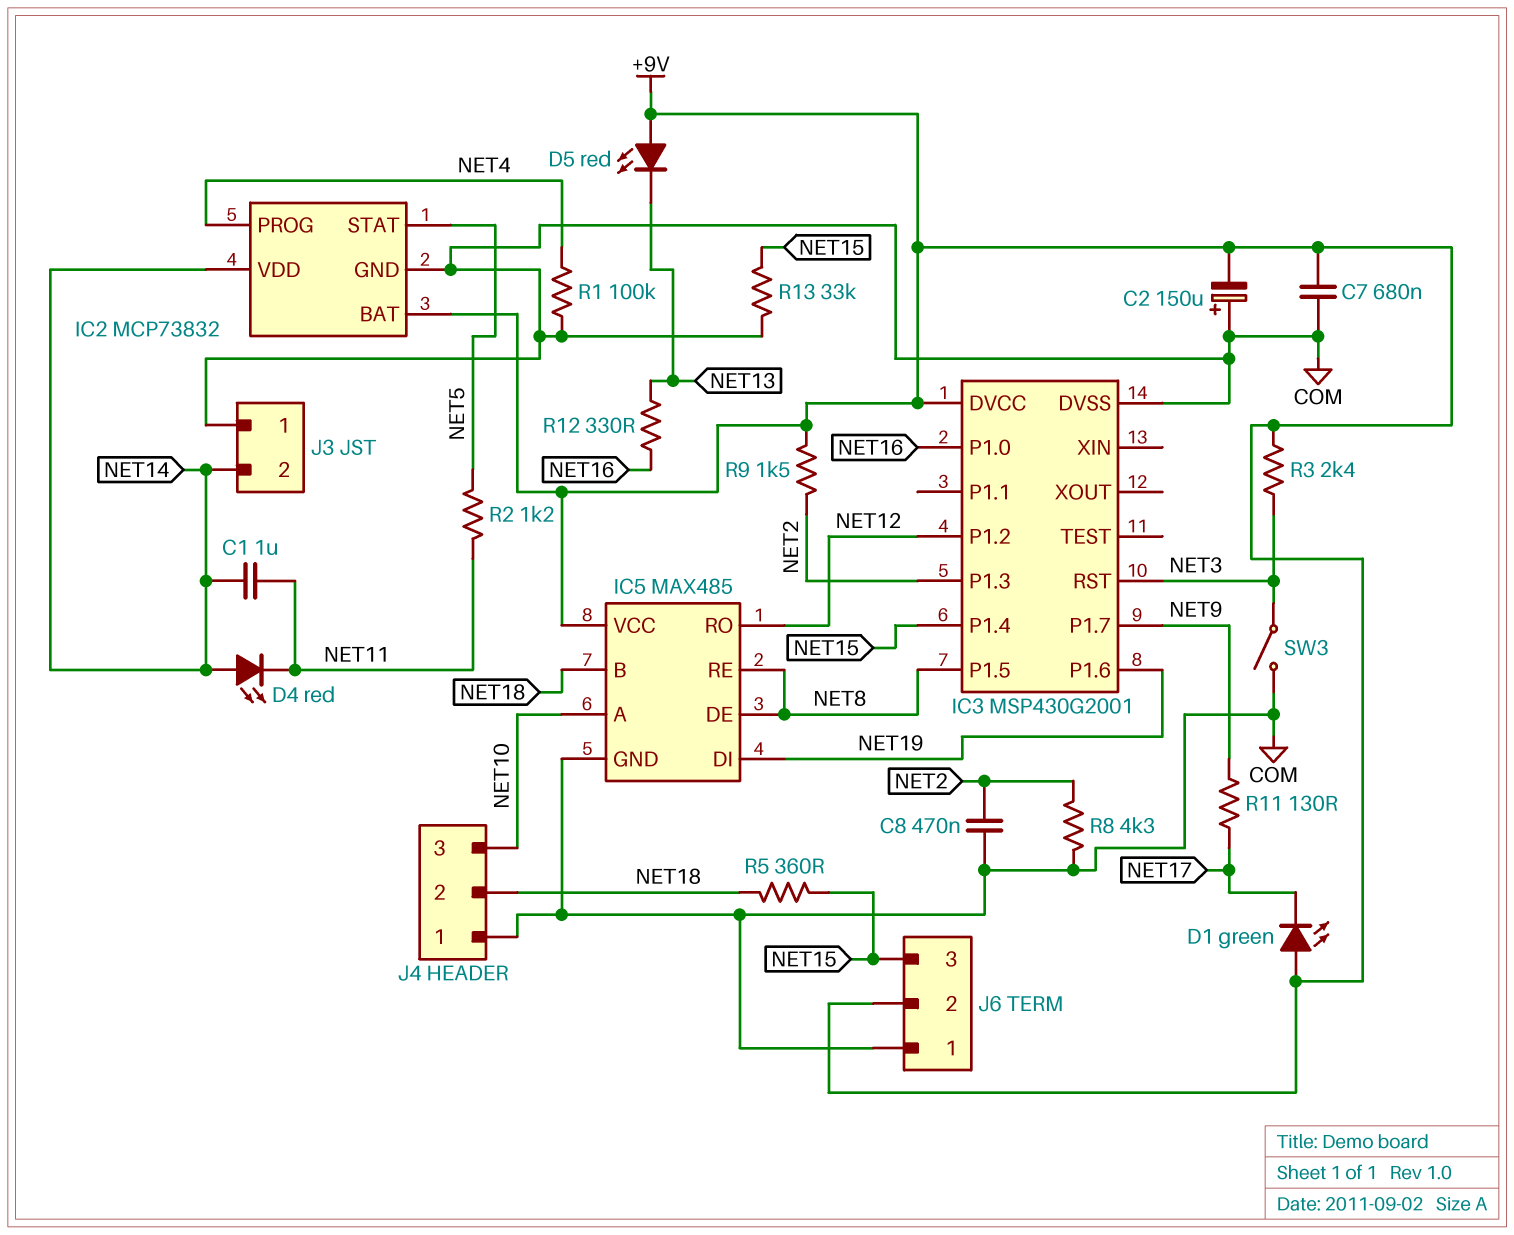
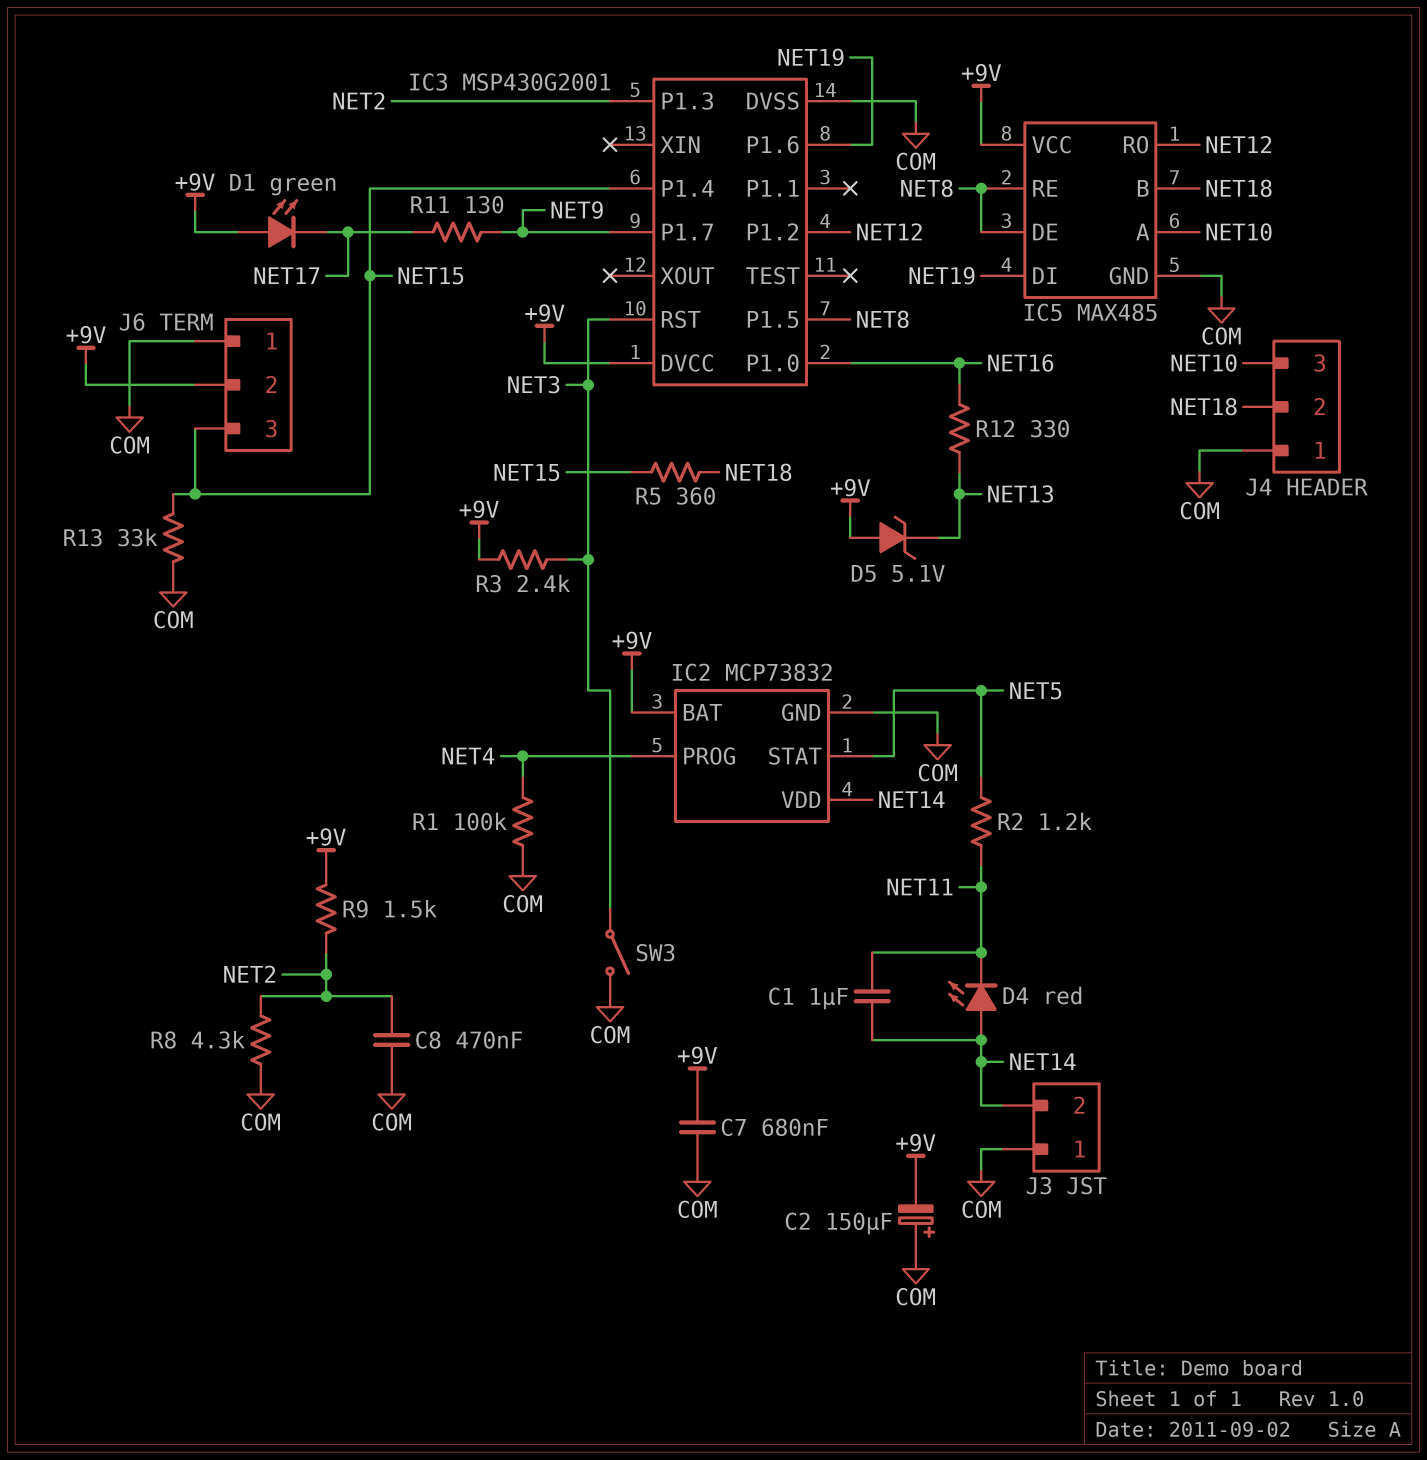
D5: LED red (A +9V, K NET13) -> zener 5.1V (A +9V, K NET13)

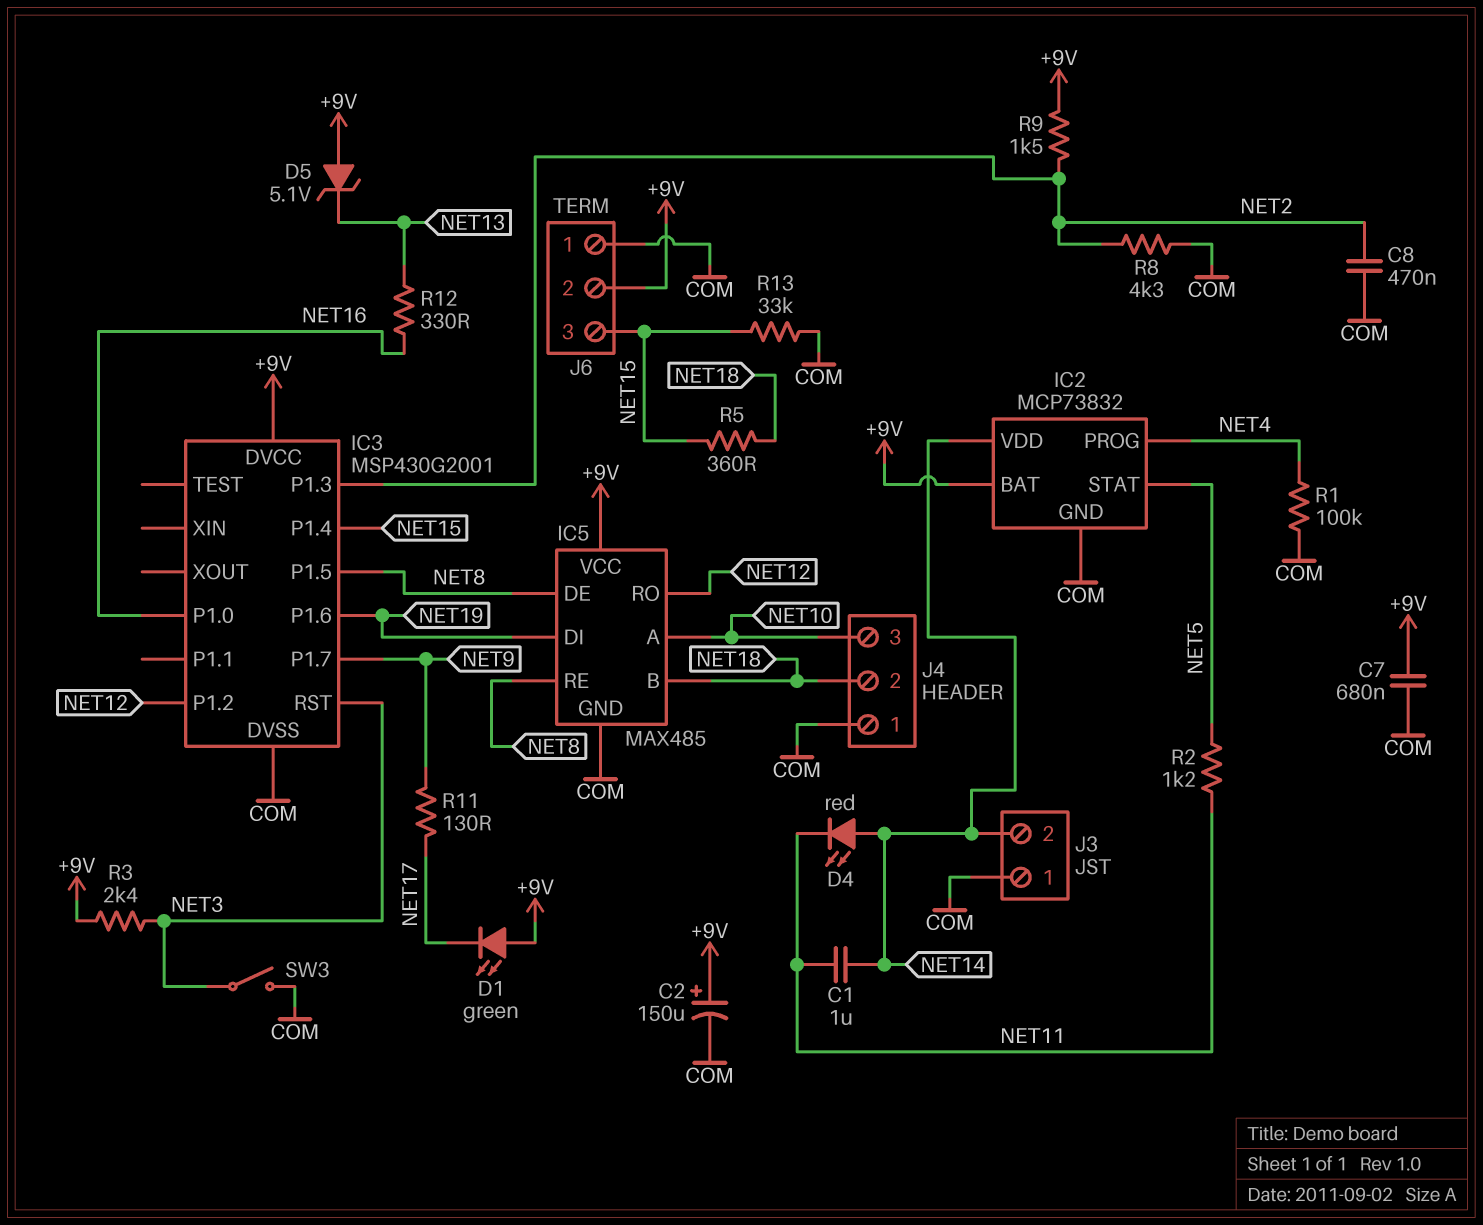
C2: 150uF (plus COM, minus +9V) -> 150uF (plus +9V, minus COM)

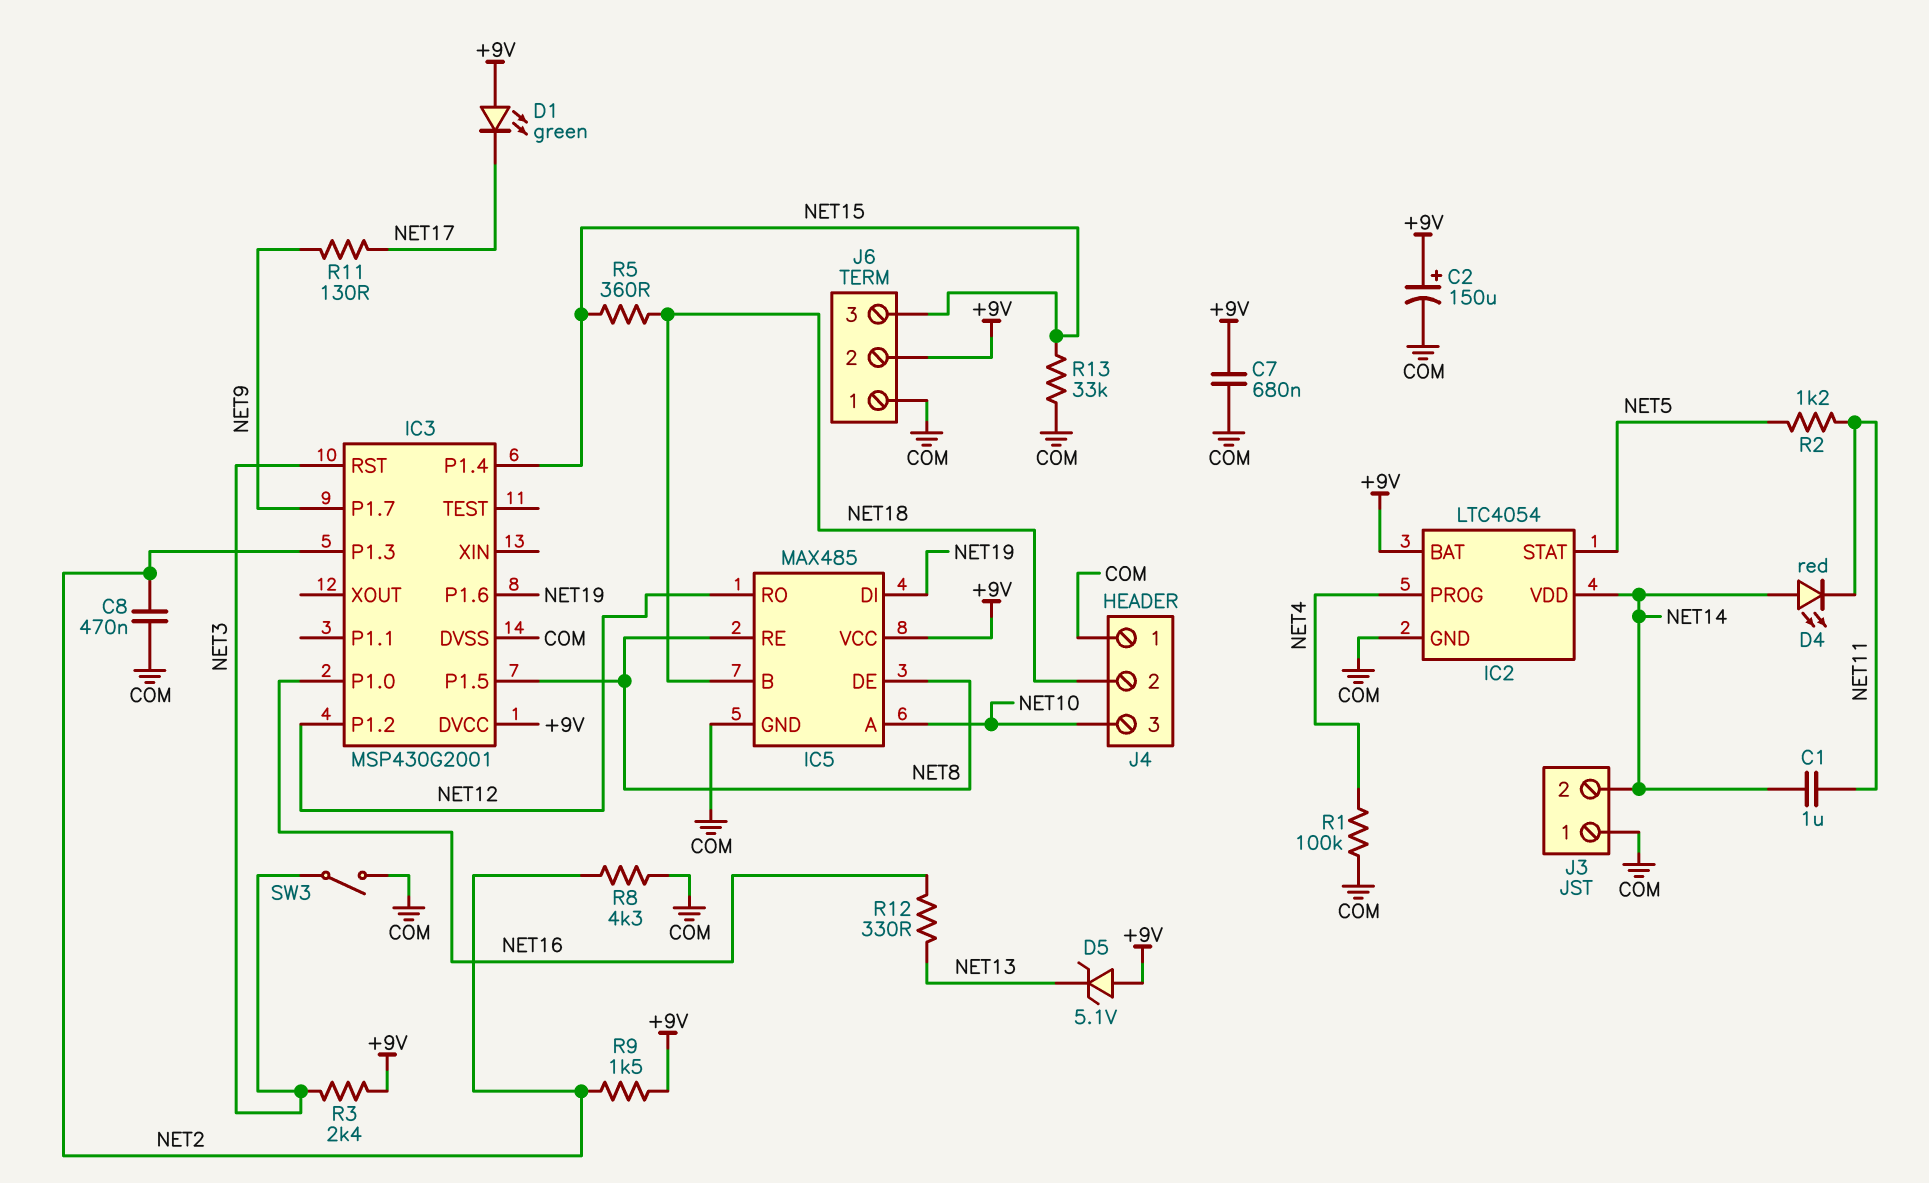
IC2: MCP73832 -> LTC4054

